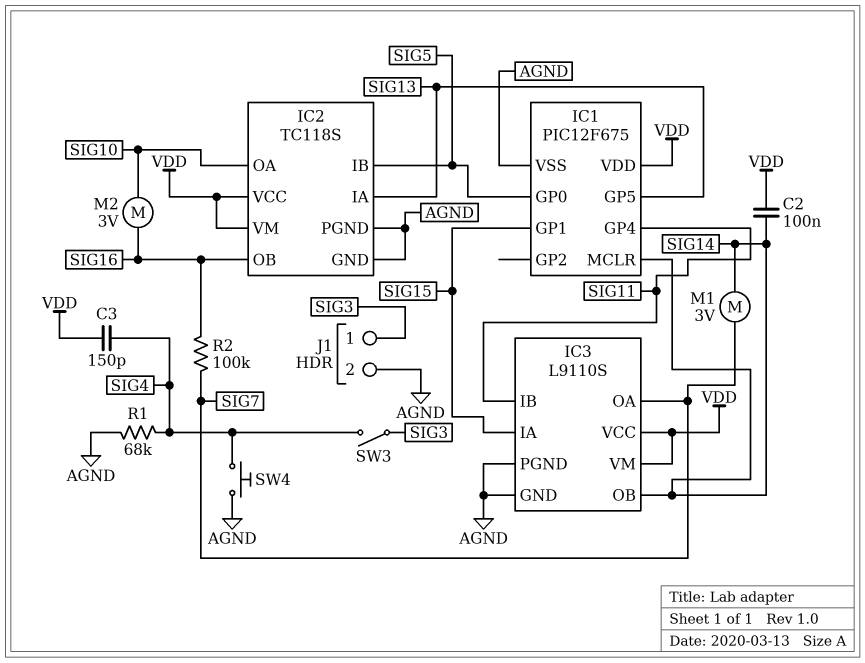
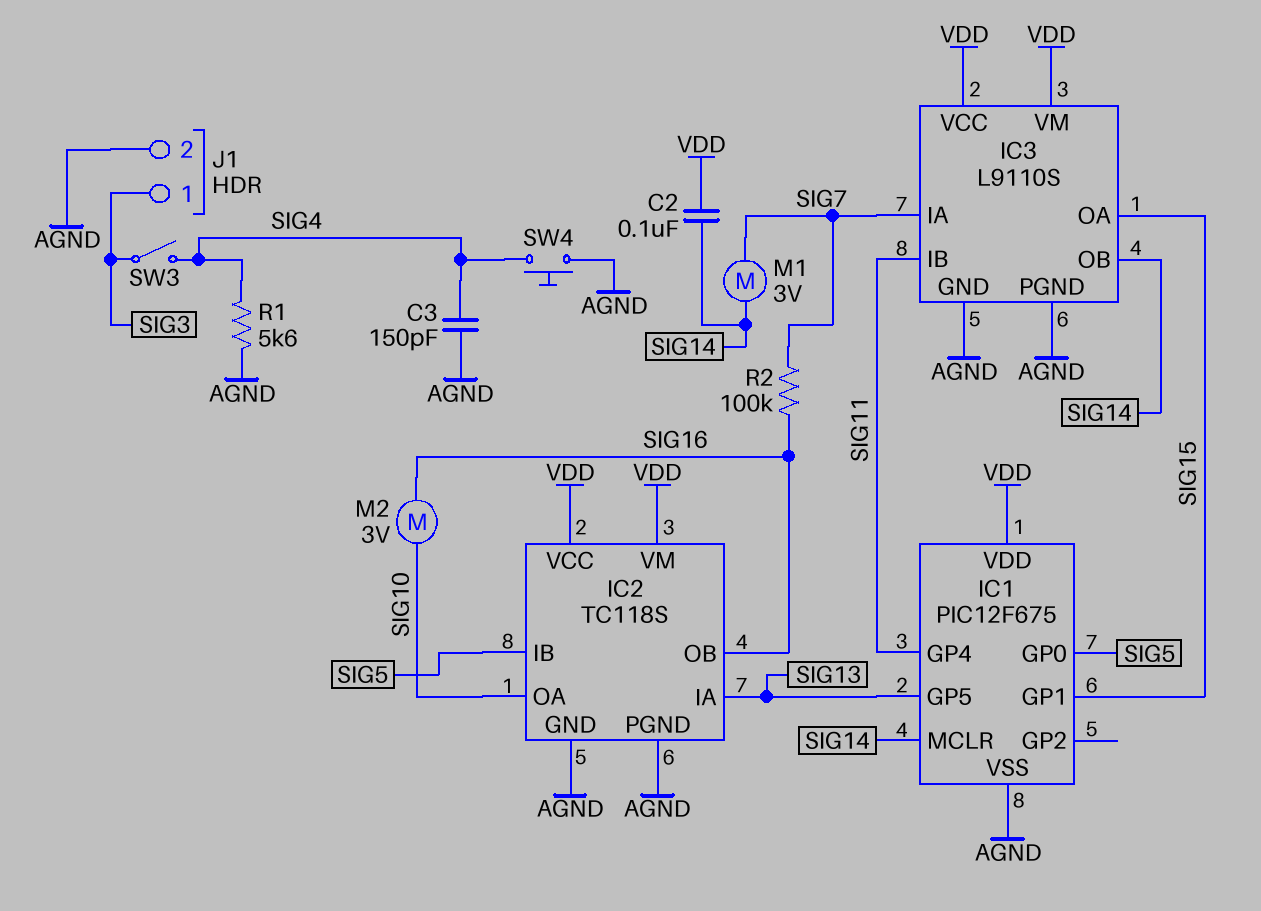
C3: 150pF (SIG4, VDD) -> 150pF (AGND, SIG4)
IC3 pin IA: SIG15 -> SIG7
IC3 pin OA: SIG7 -> SIG15
R1: 68k (AGND, SIG4) -> 5.6k (AGND, SIG4)

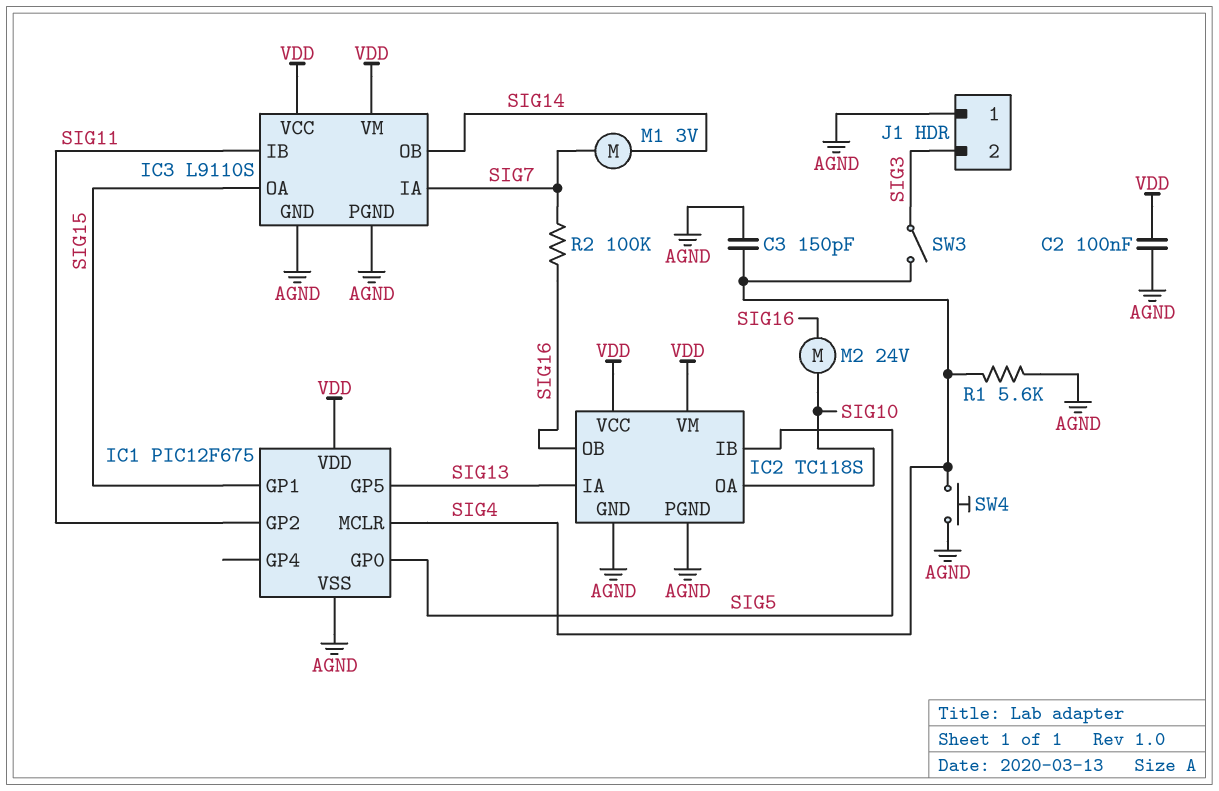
C2: 100nF (SIG14, VDD) -> 100nF (AGND, VDD)
IC1 pin GP2: none -> SIG11
IC1 pin GP4: SIG11 -> none
IC1 pin MCLR: SIG14 -> SIG4
J1 pin 1: SIG3 -> AGND
J1 pin 2: AGND -> SIG3
M2: motor 3V (SIG10, SIG16) -> motor 24V (SIG10, SIG16)

